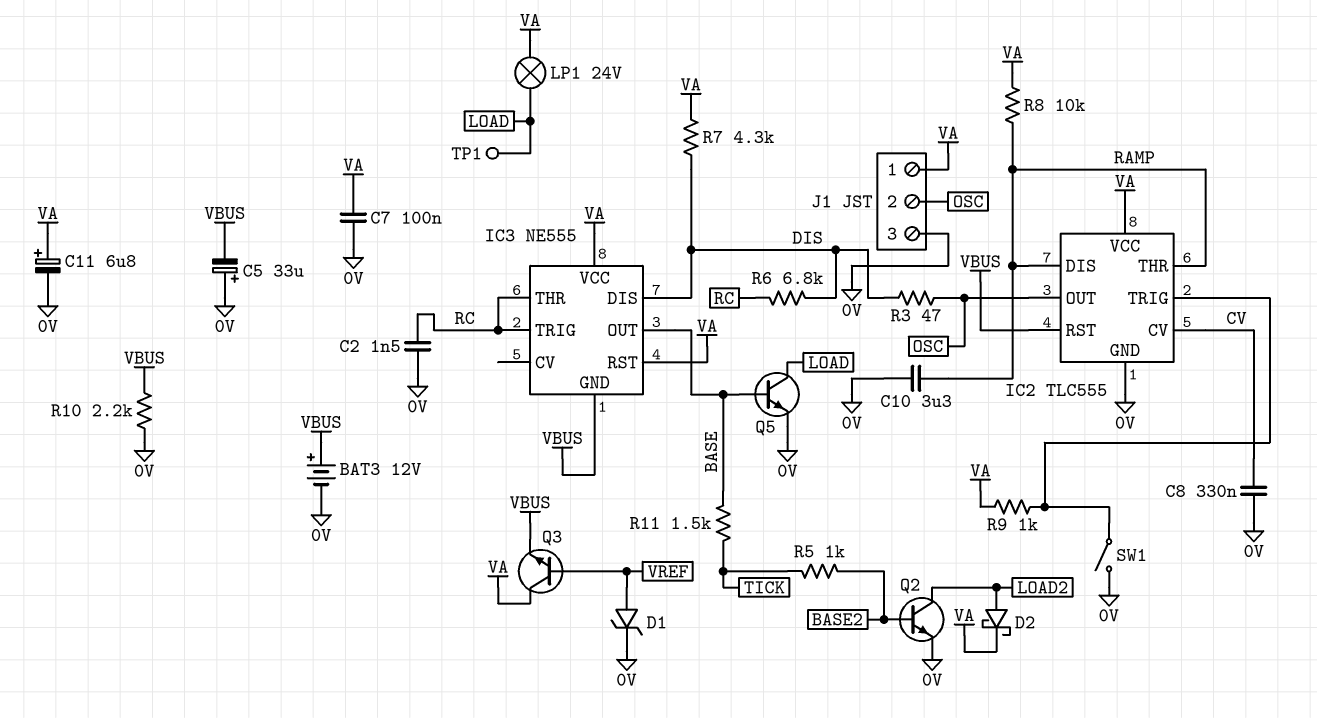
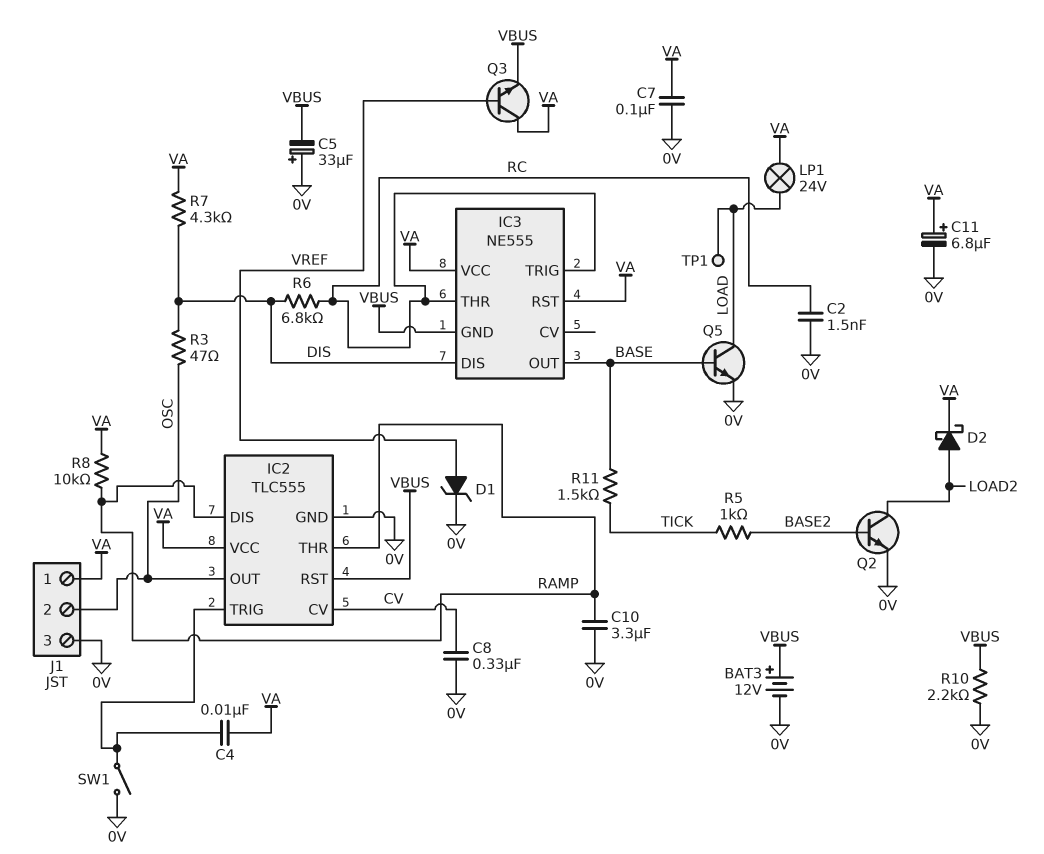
C4: none -> 10nF (IC2/TRIG, VA)
R9: 1k (IC2/TRIG, VA) -> none

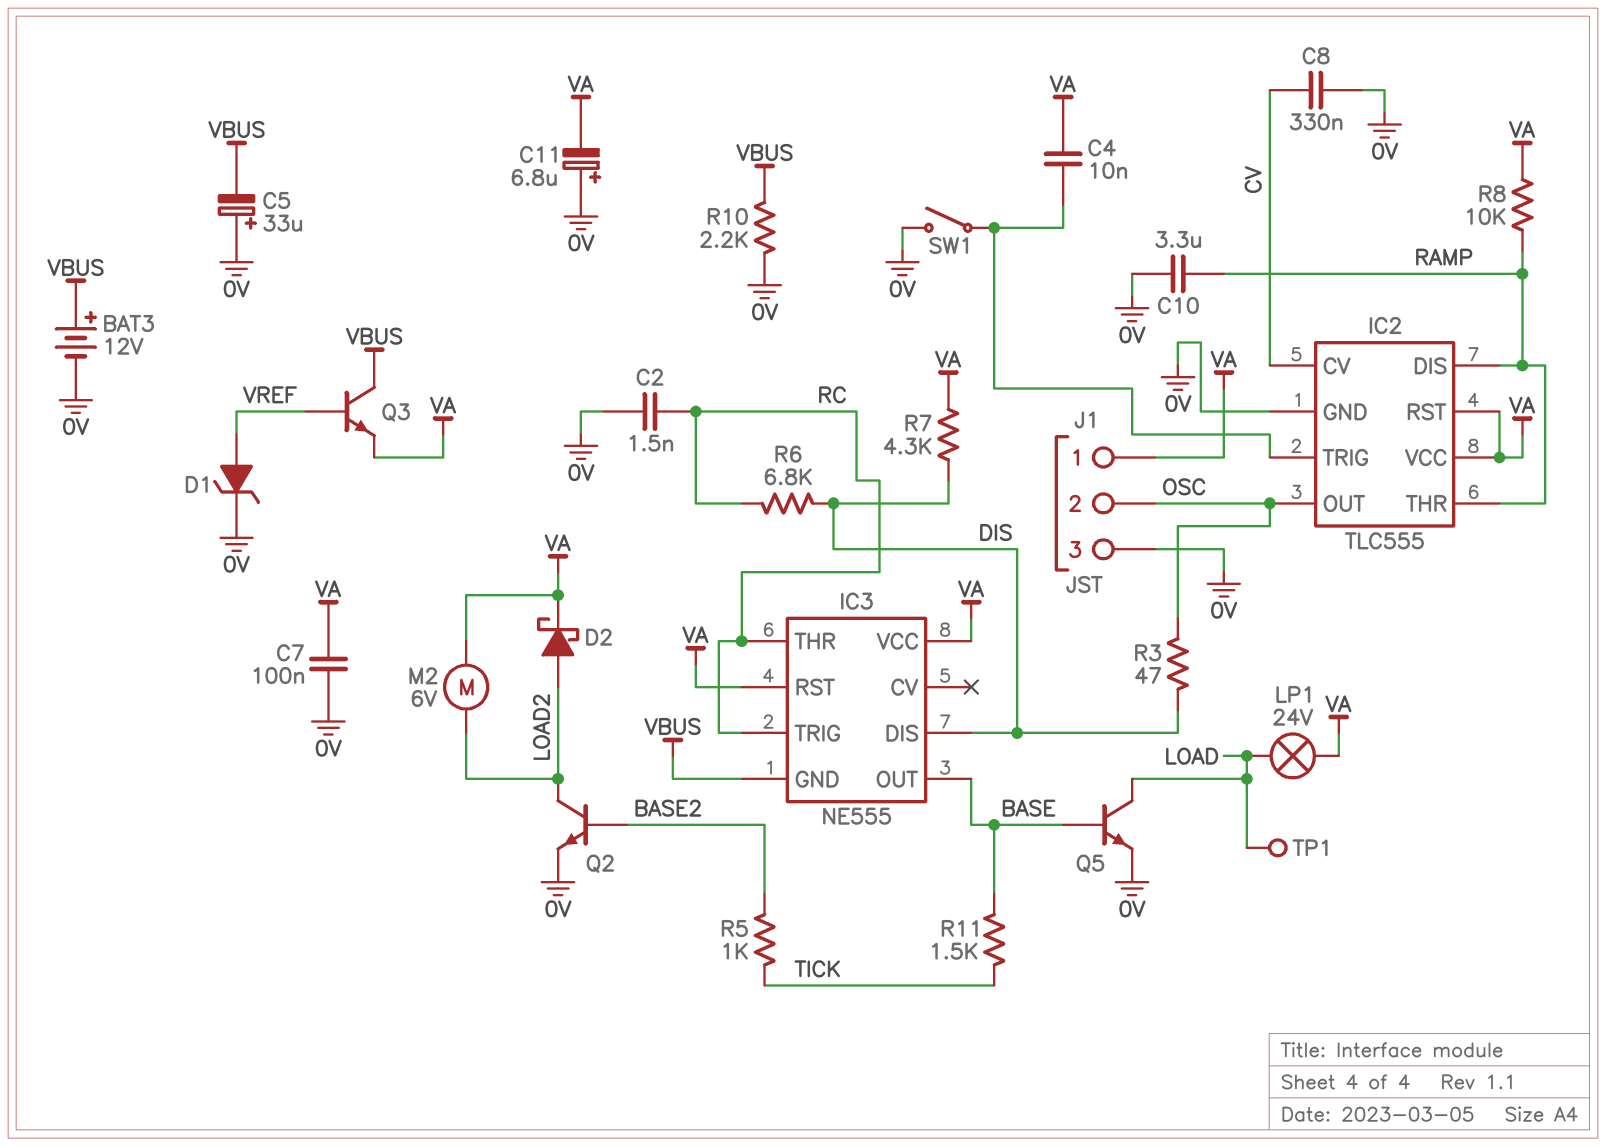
C11: 6.8uF (plus VA, minus 0V) -> 6.8uF (plus 0V, minus VA)
IC2 pin RST: VBUS -> VA
M2: none -> motor 6V (LOAD2, VA)
Q3: NPN (B VREF, C VA, E VBUS) -> NPN (B VREF, C VBUS, E VA)

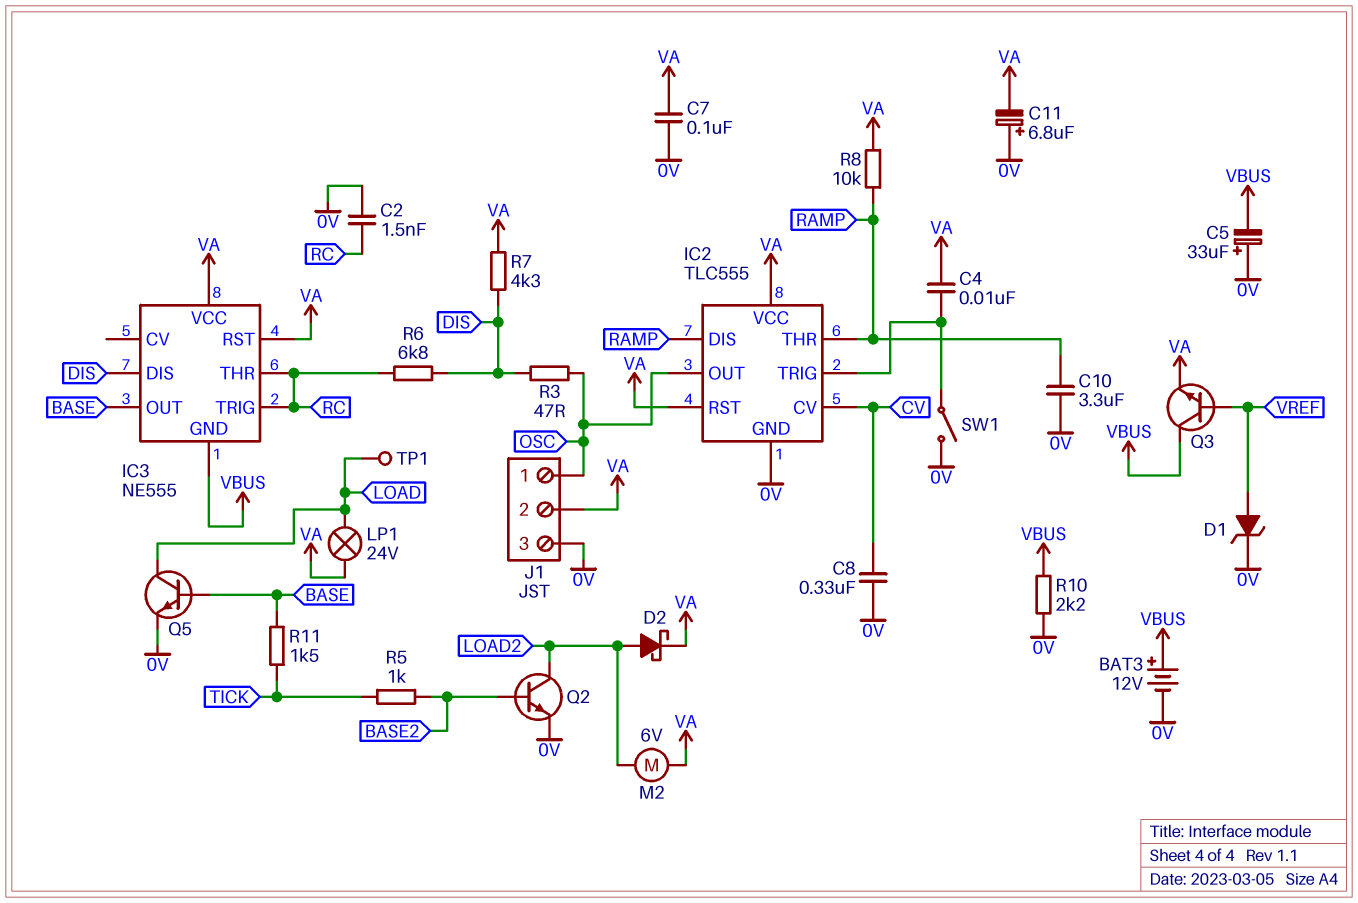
J1 pin 1: VA -> OSC
J1 pin 2: OSC -> VA

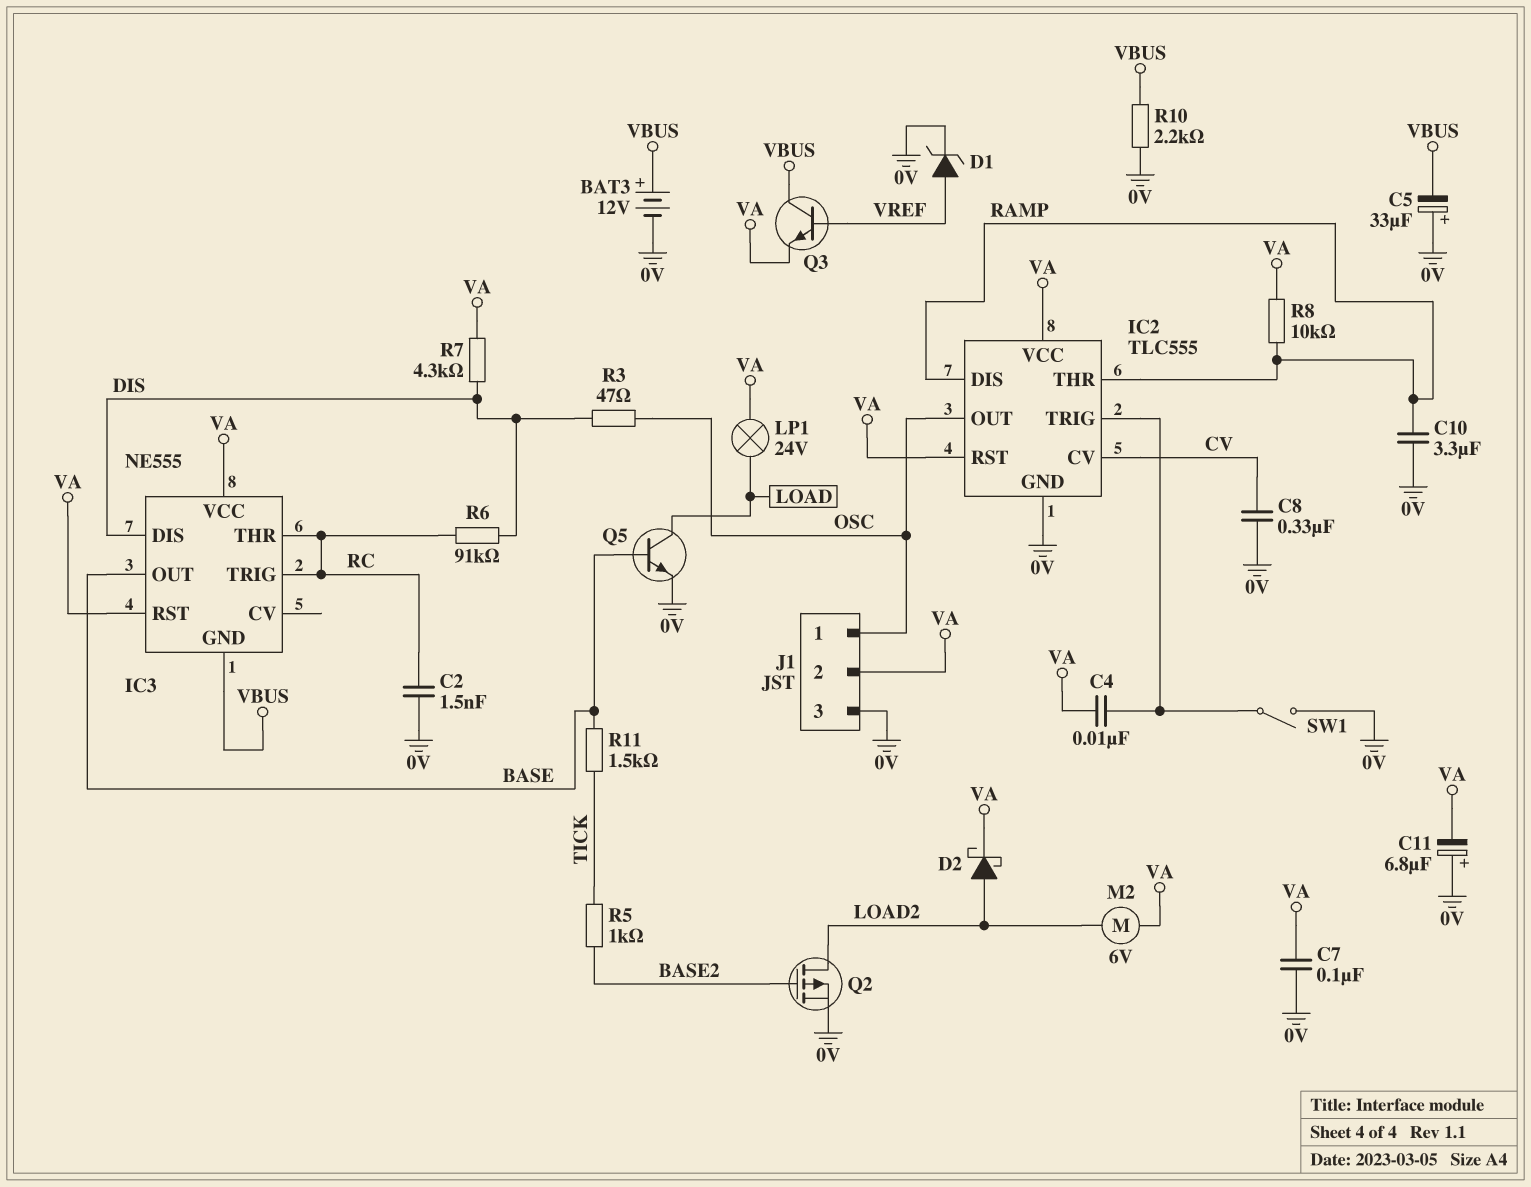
Q2: NPN (B BASE2, C LOAD2, E 0V) -> PMOS (G BASE2, D LOAD2, S 0V)
R6: 6.8k (DIS, RC) -> 91k (DIS, RC)
TP1: test point (LOAD) -> none

